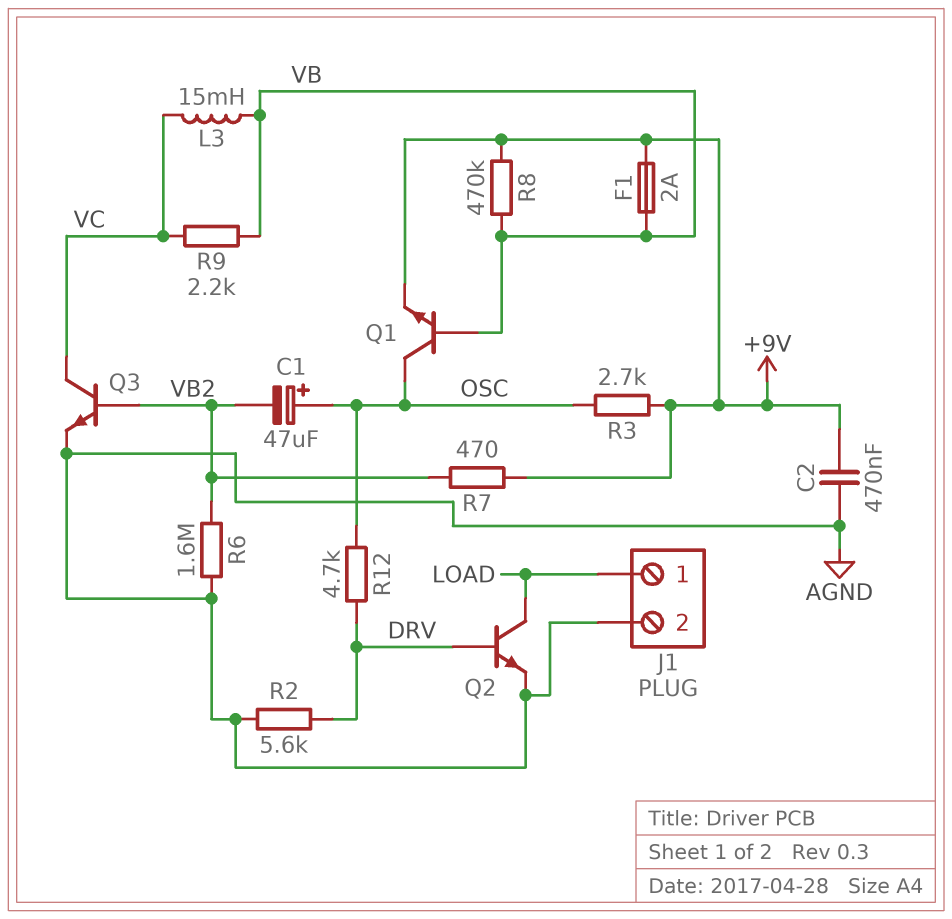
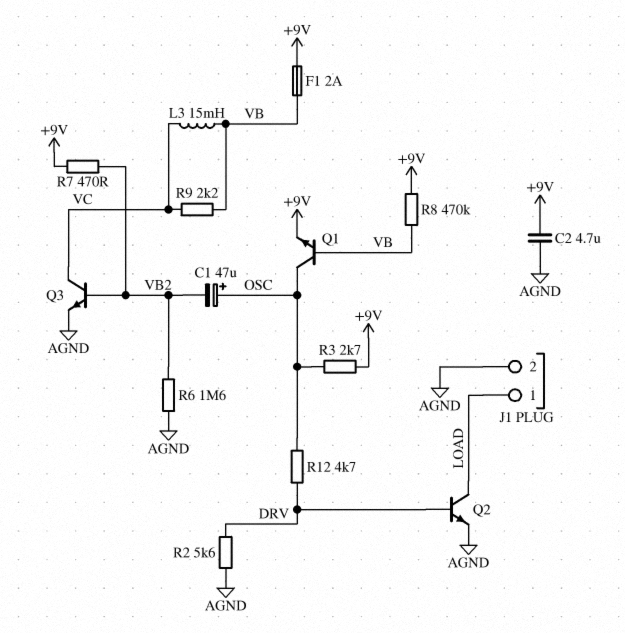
C2: 470nF (+9V, AGND) -> 4.7uF (+9V, AGND)

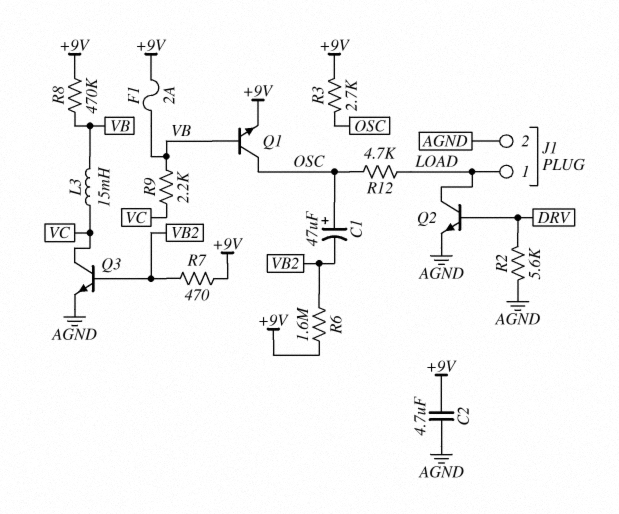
R6: 1.6M (AGND, VB2) -> 1.6M (+9V, VB2)
R12: 4.7k (DRV, OSC) -> 4.7k (LOAD, OSC)

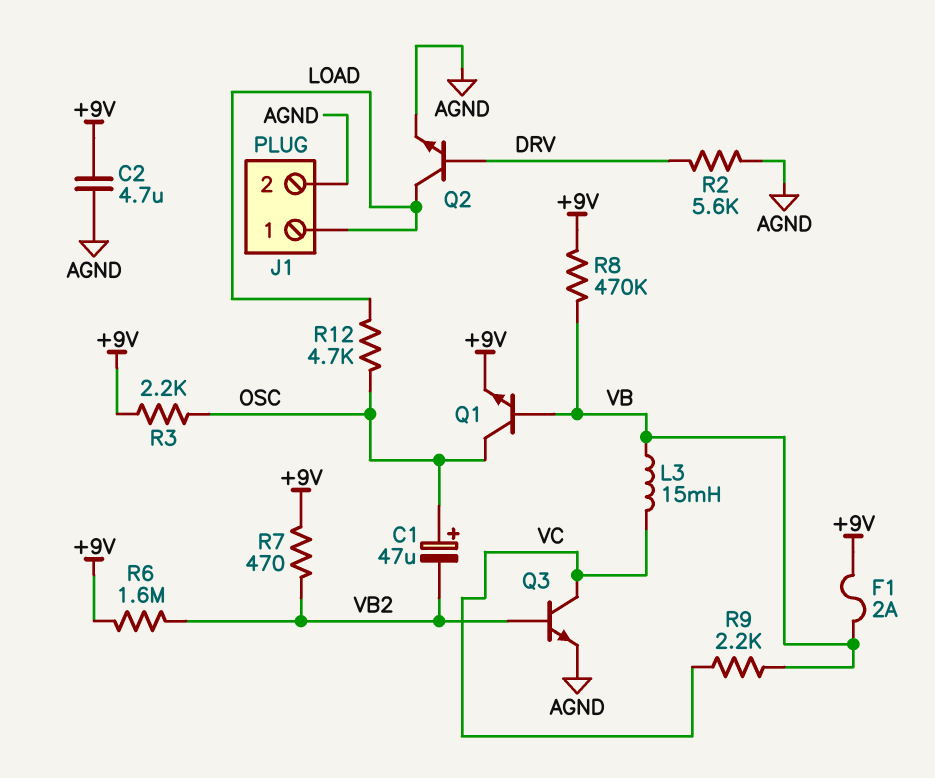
R3: 2.7k (+9V, OSC) -> 2.2k (+9V, OSC)

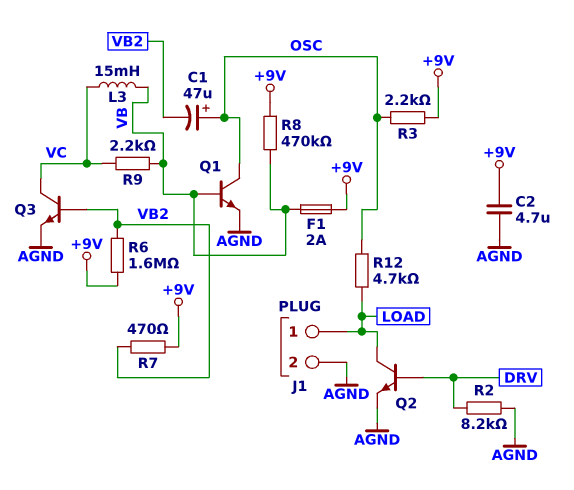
Q1: NPN (B VB, C OSC, E +9V) -> NPN (B VB, C OSC, E AGND)
R2: 5.6k (AGND, DRV) -> 8.2k (AGND, DRV)

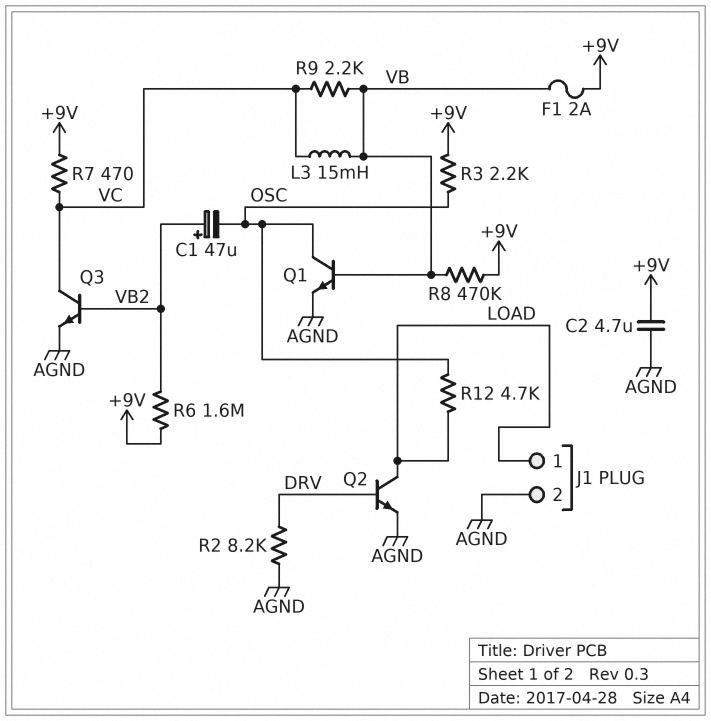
C1: 47uF (plus OSC, minus VB2) -> 47uF (plus VB2, minus OSC)
R7: 470 (+9V, VB2) -> 470 (+9V, VC)

